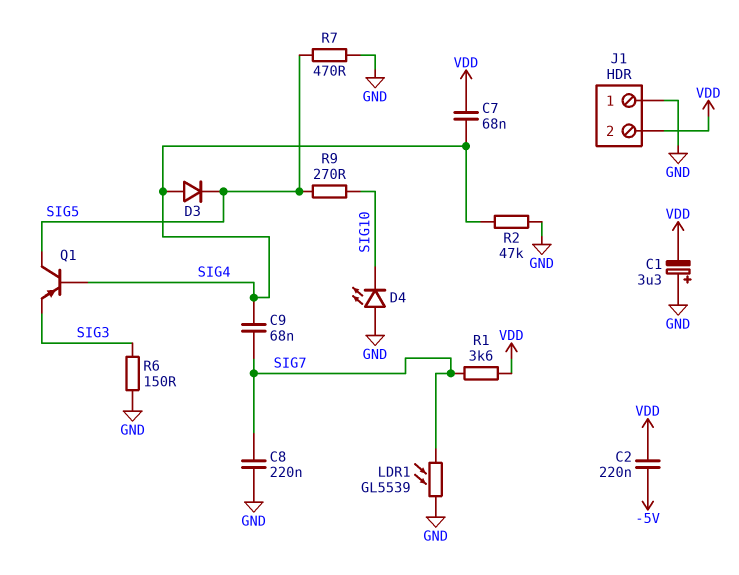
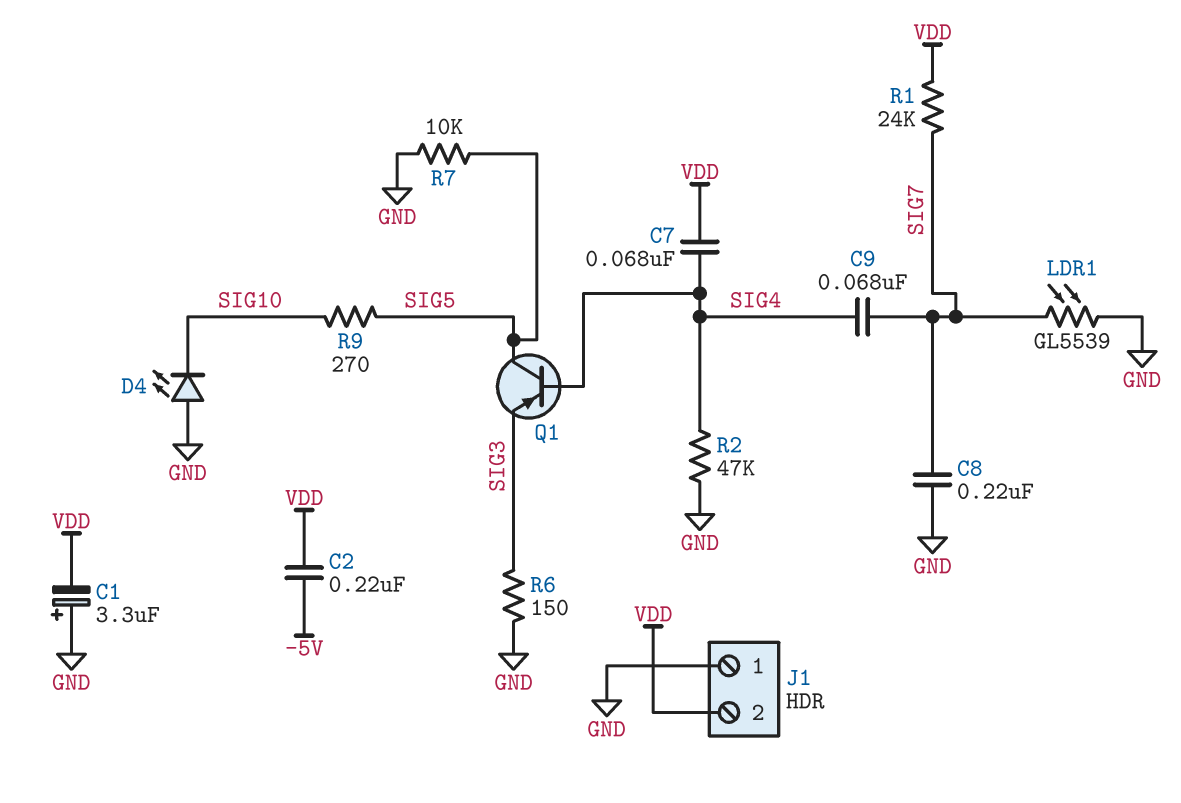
D3: diode (A SIG4, K SIG5) -> none
R1: 3.6k (SIG7, VDD) -> 24k (SIG7, VDD)
R7: 470 (GND, SIG5) -> 10k (GND, SIG5)

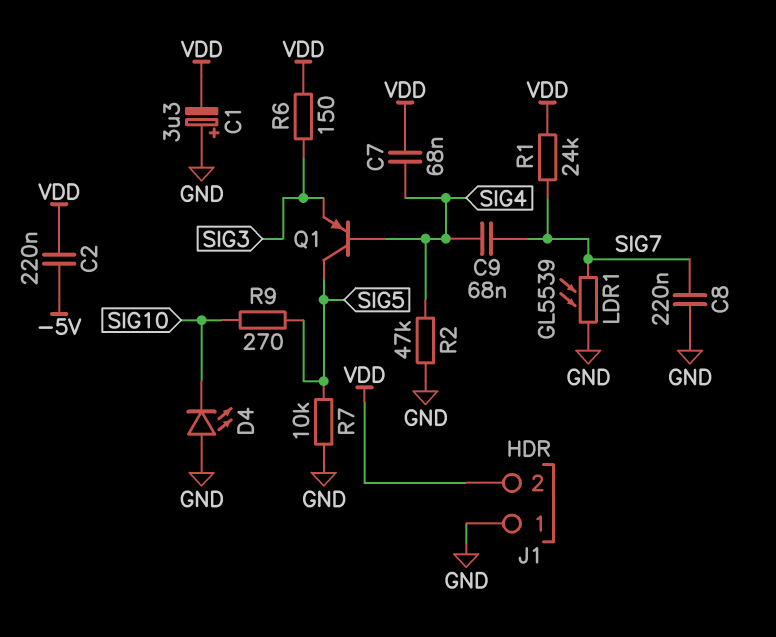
R6: 150 (GND, SIG3) -> 150 (SIG3, VDD)

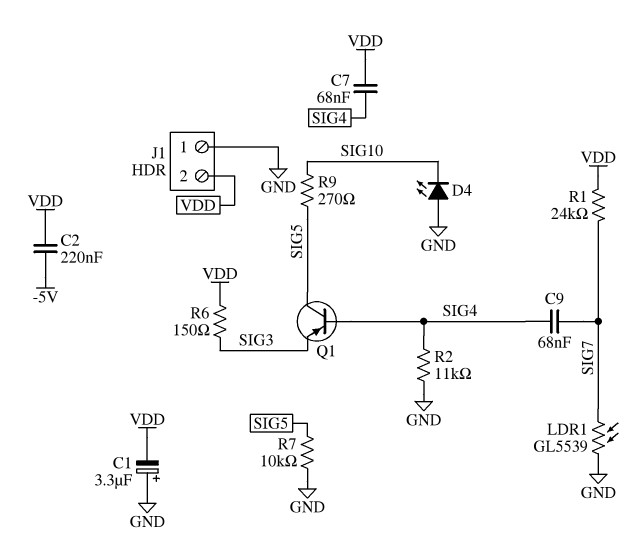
C8: 220nF (GND, SIG7) -> none
R2: 47k (GND, SIG4) -> 11k (GND, SIG4)

